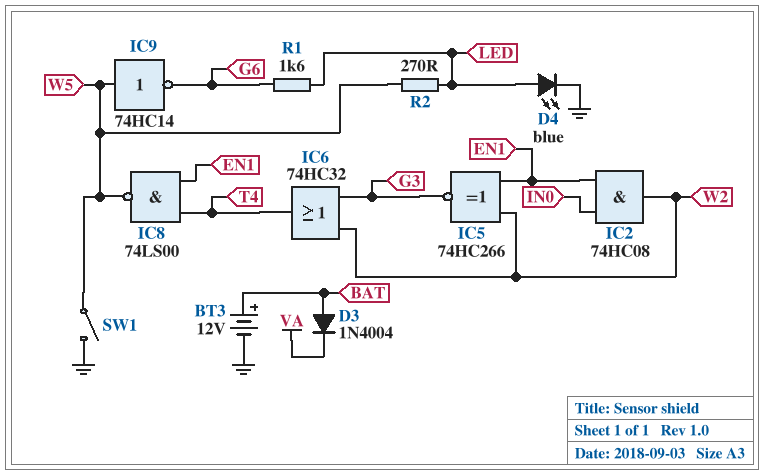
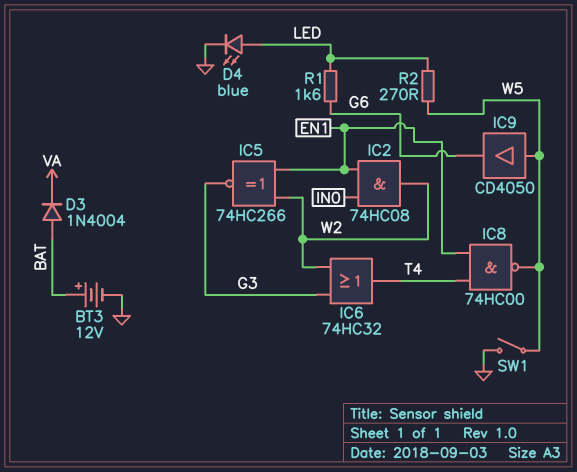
IC8: NAND 74LS00 (in EN1, in T4, out W5) -> NAND 74HC00 (in EN1, in T4, out W5)
IC9: NOT 74HC14 (in W5, out G6) -> buffer CD4050 (in W5, out G6)

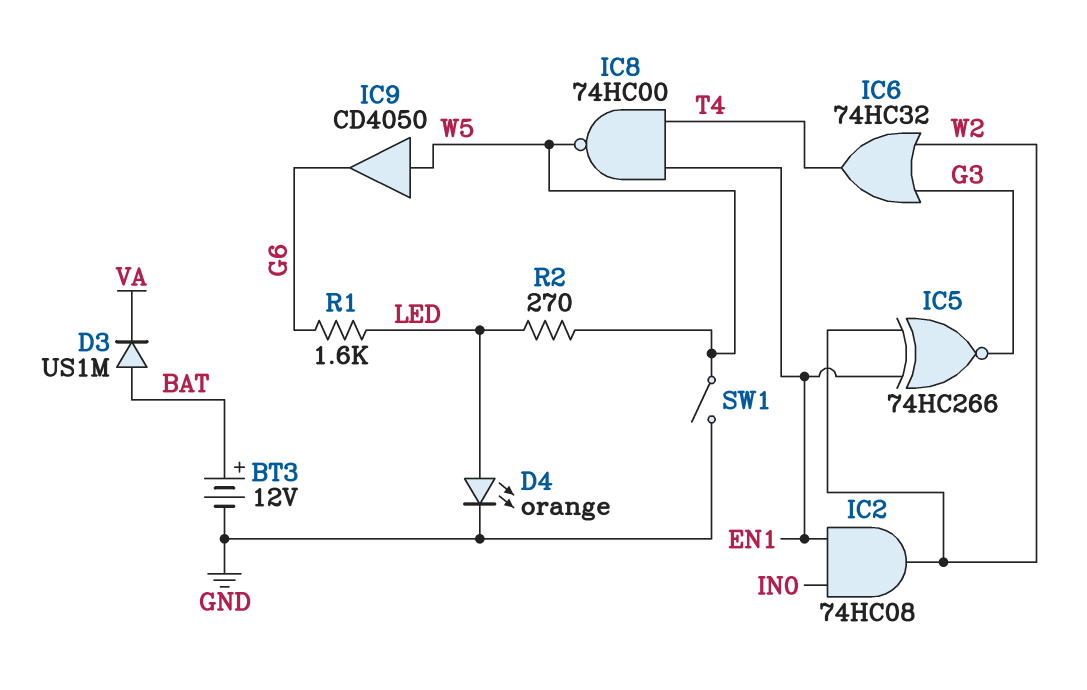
D3: diode 1N4004 (A BAT, K VA) -> diode US1M (A BAT, K VA)
D4: LED blue (A LED, K GND) -> LED orange (A LED, K GND)

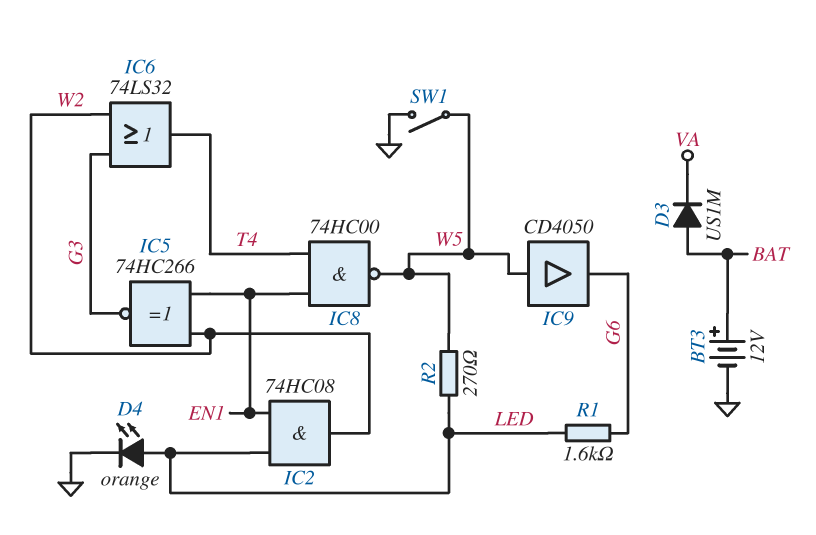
IC2: AND 74HC08 (in EN1, in IN0, out W2) -> AND 74HC08 (in EN1, in LED, out W2)
IC6: OR 74HC32 (in G3, in W2, out T4) -> OR 74LS32 (in G3, in W2, out T4)

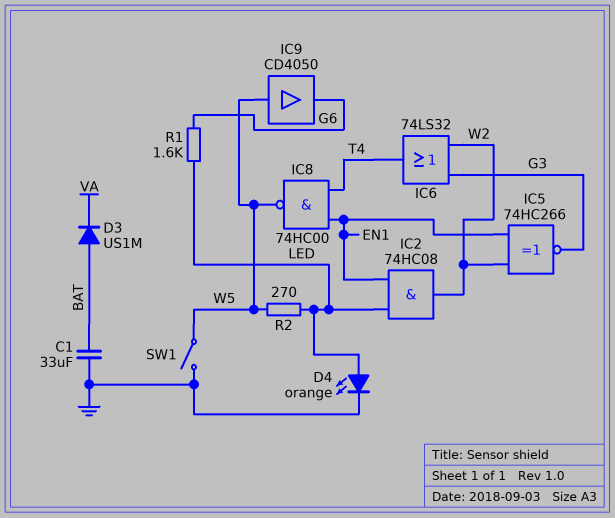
BT3: 12V (plus BAT, minus GND) -> none
C1: none -> 33uF (BAT, GND)

